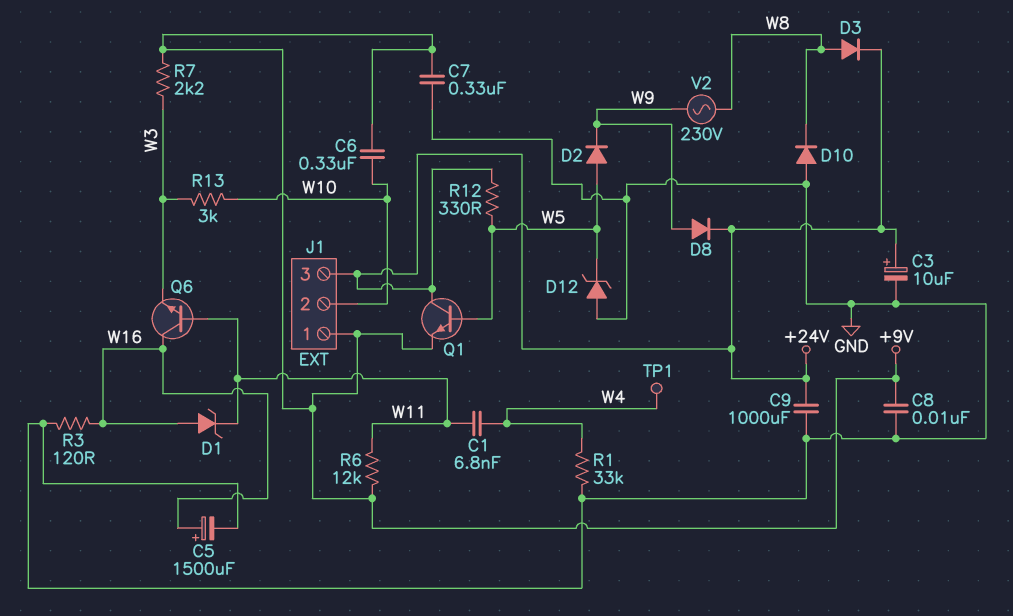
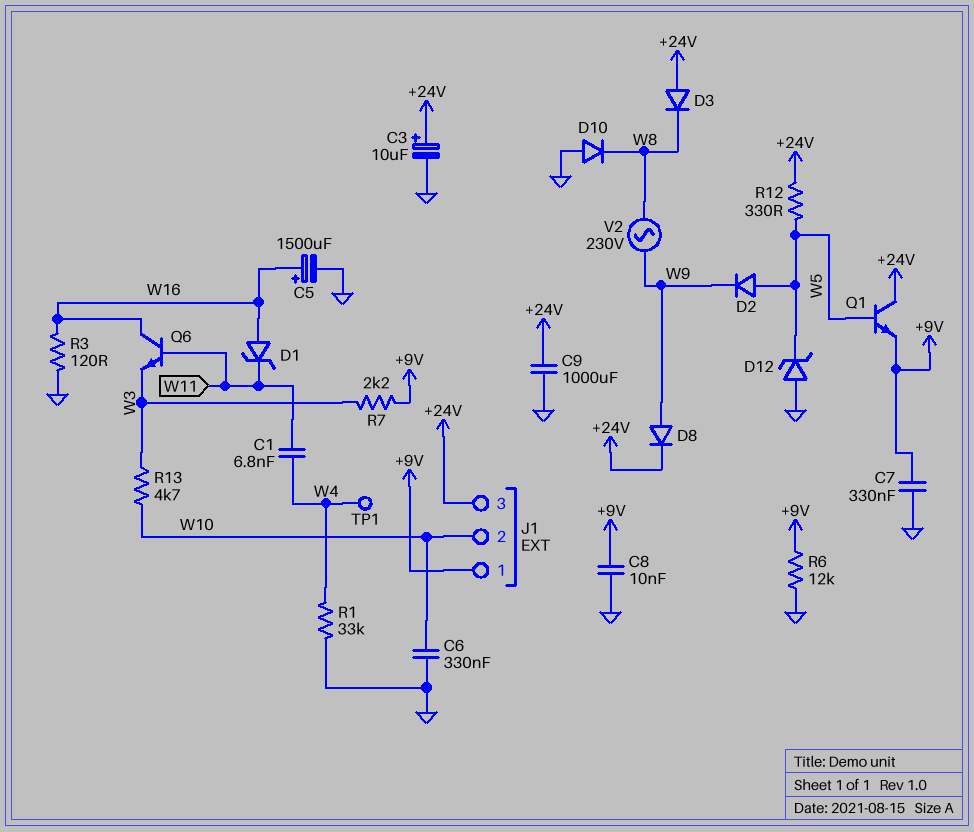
C6: 330nF (+9V, W10) -> 330nF (GND, W10)
D3: diode (A W8, K +24V) -> diode (A +24V, K W8)
R6: 12k (+9V, W11) -> 12k (+9V, GND)
R13: 3k (W3, W10) -> 4.7k (W3, W10)

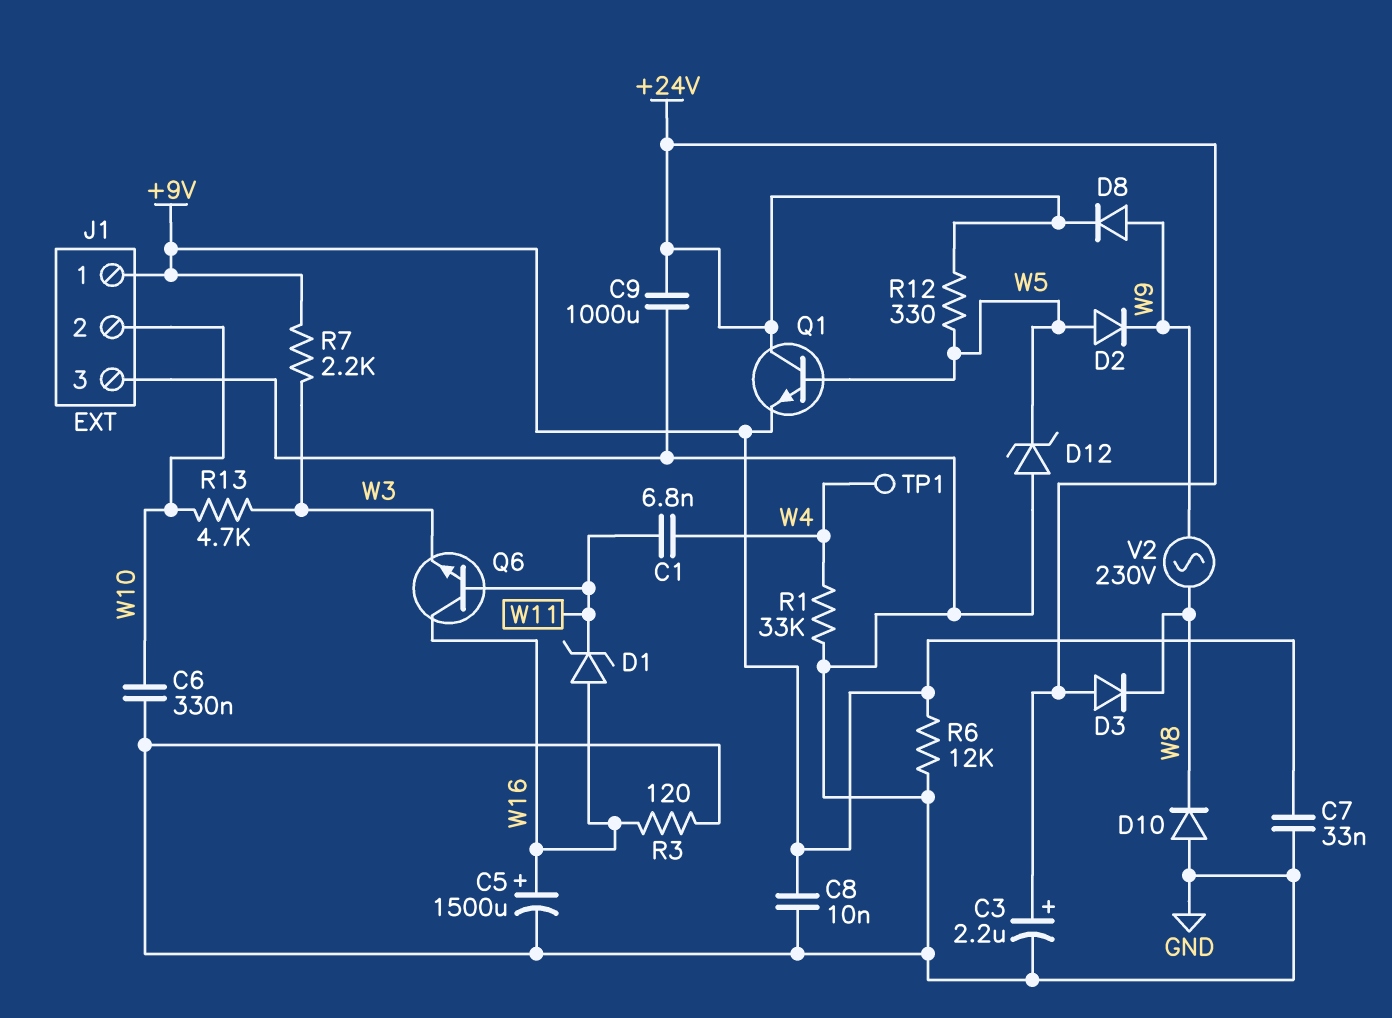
C3: 10uF (plus +24V, minus GND) -> 2.2uF (plus +24V, minus GND)
C7: 330nF (+9V, GND) -> 33nF (+9V, GND)
J1 pin 3: +24V -> GND

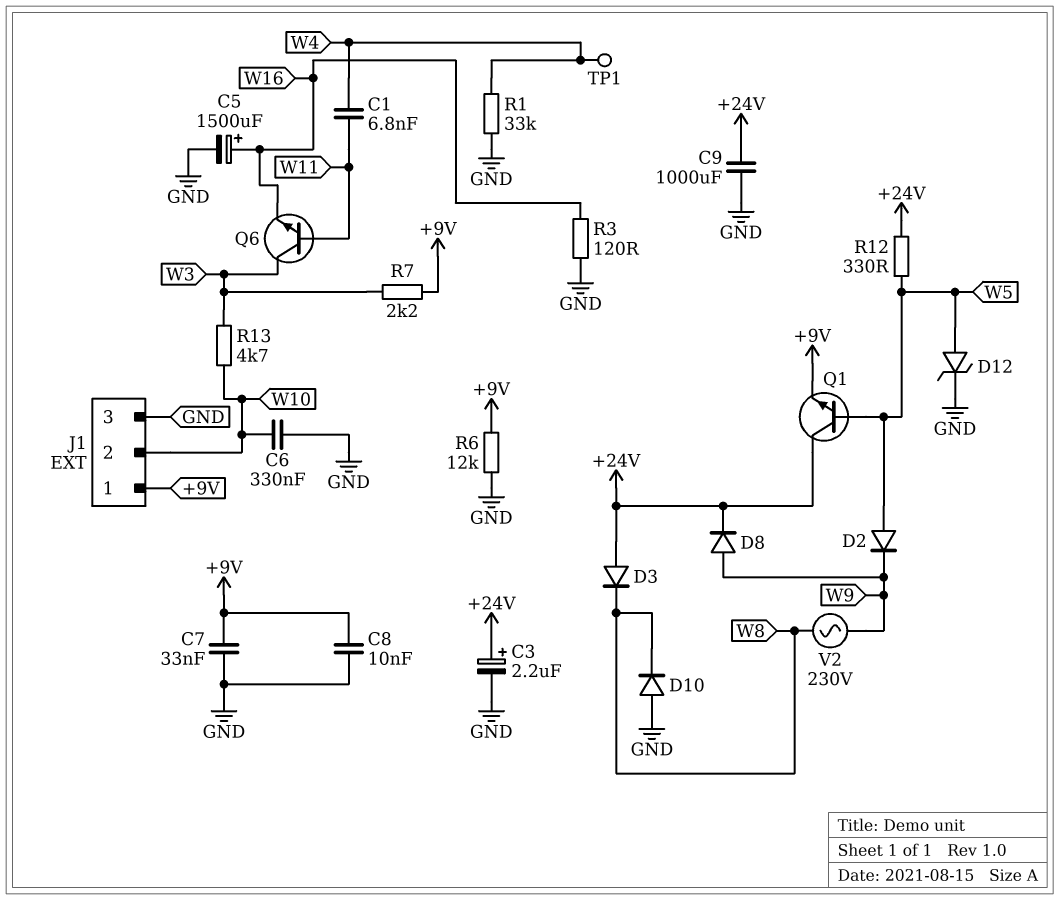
D1: zener (A W16, K W11) -> none
D12: zener (A GND, K W5) -> zener (A W5, K GND)
Q6: NPN (B W11, C W16, E W3) -> NPN (B W11, C W3, E W16)

